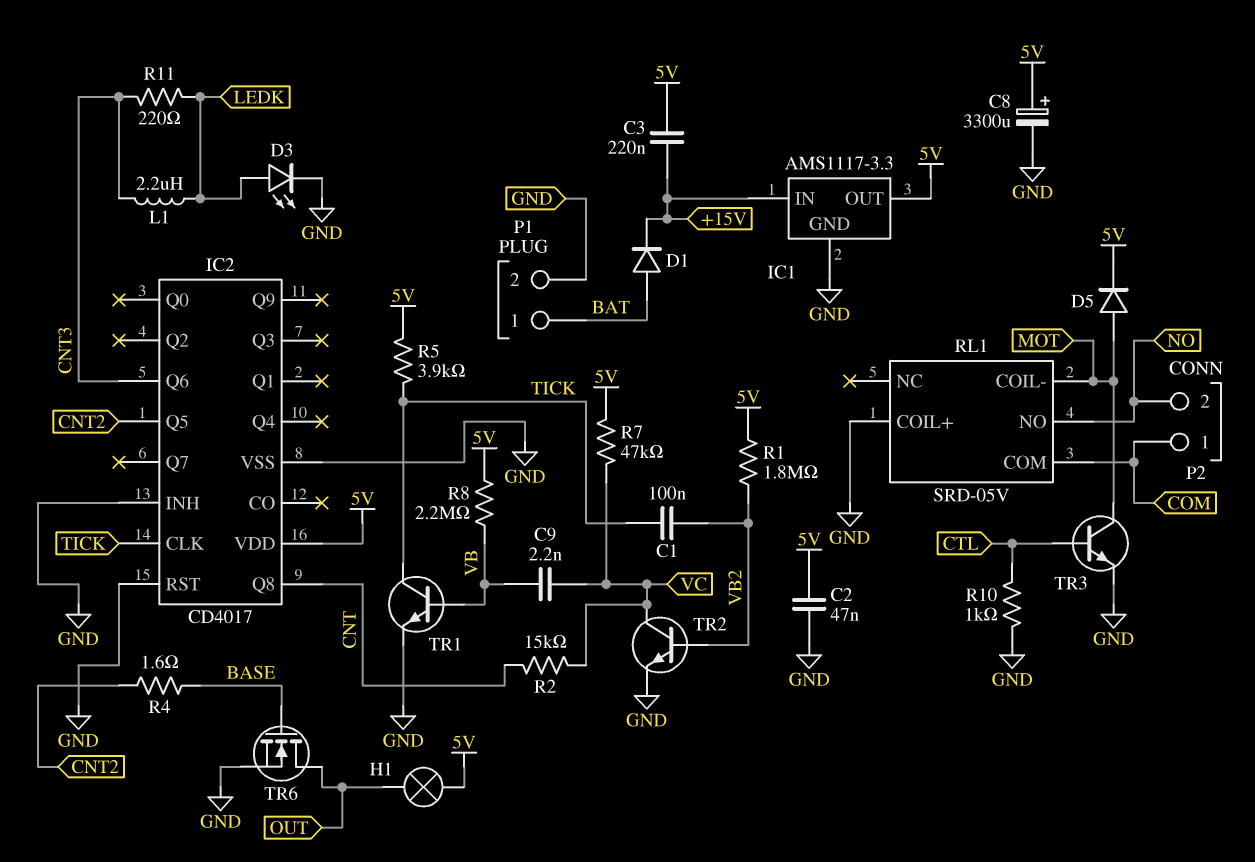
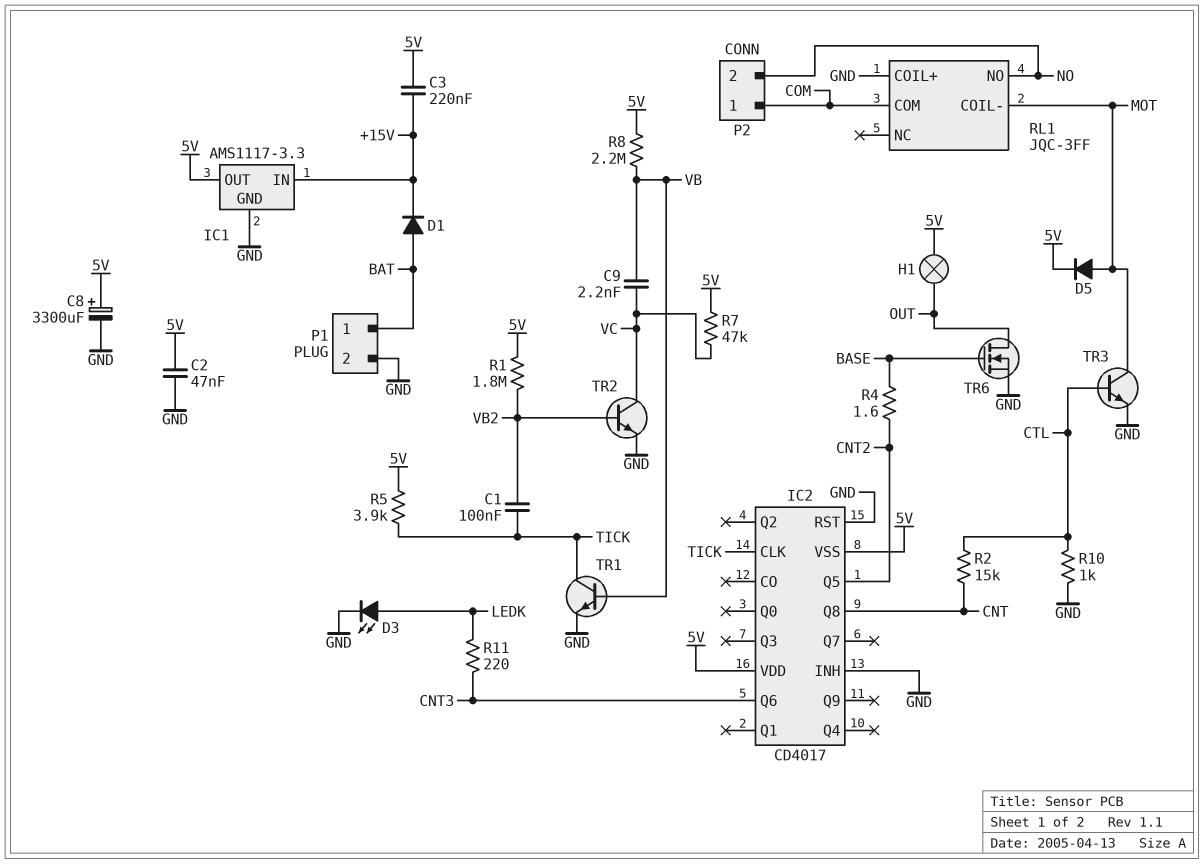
IC2 pin VSS: GND -> 5V
L1: 2.2uH (CNT3, LEDK) -> none
R2: 15k (CNT, VC) -> 15k (CNT, CTL)
RL1: SRD-05V -> JQC-3FF

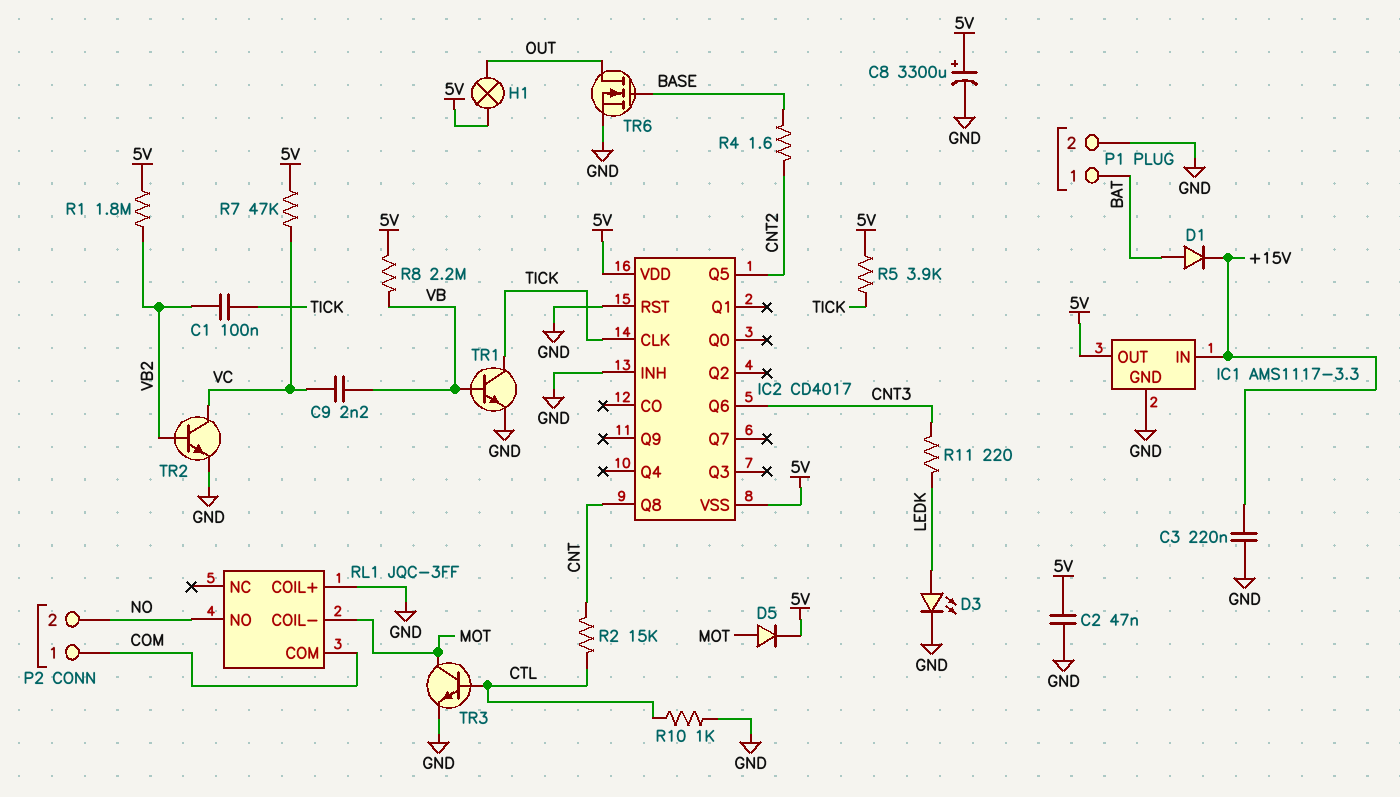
C3: 220nF (+15V, 5V) -> 220nF (+15V, GND)

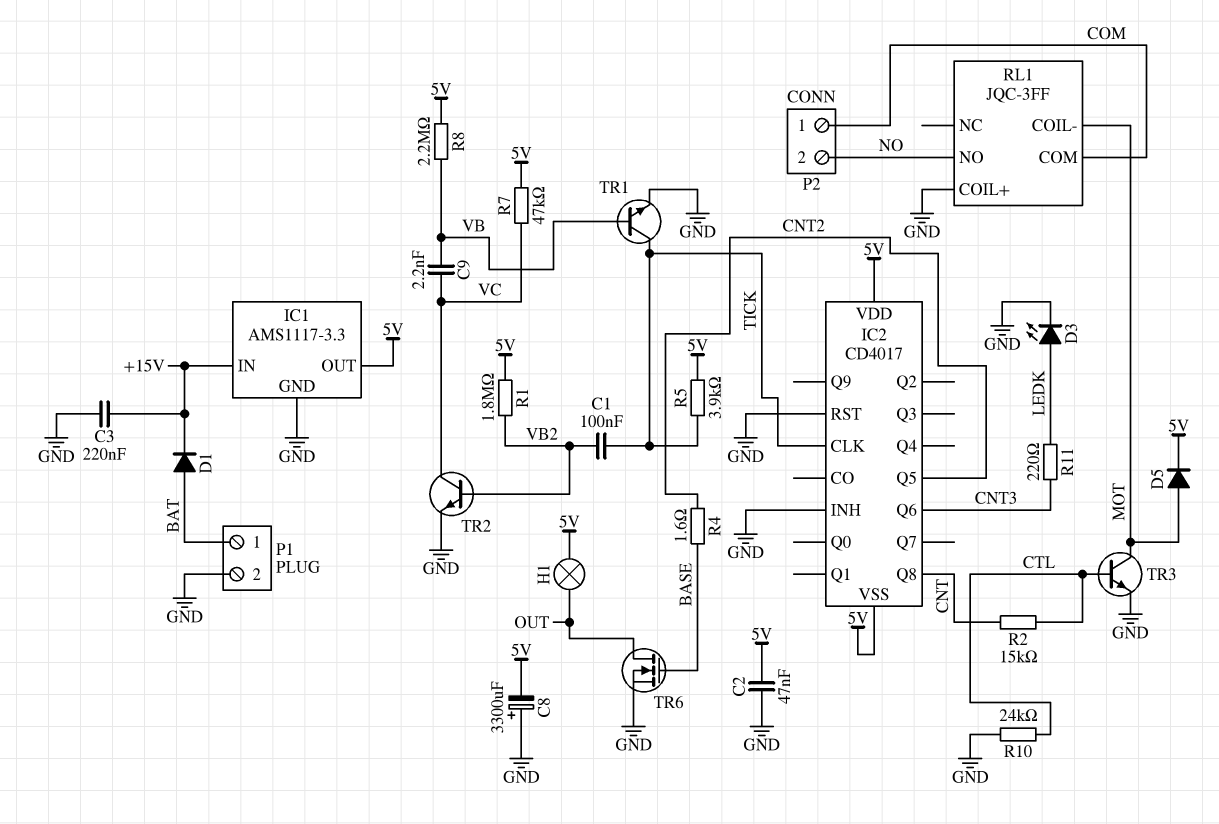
C8: 3300uF (plus 5V, minus GND) -> 3300uF (plus GND, minus 5V)
R10: 1k (CTL, GND) -> 24k (CTL, GND)

